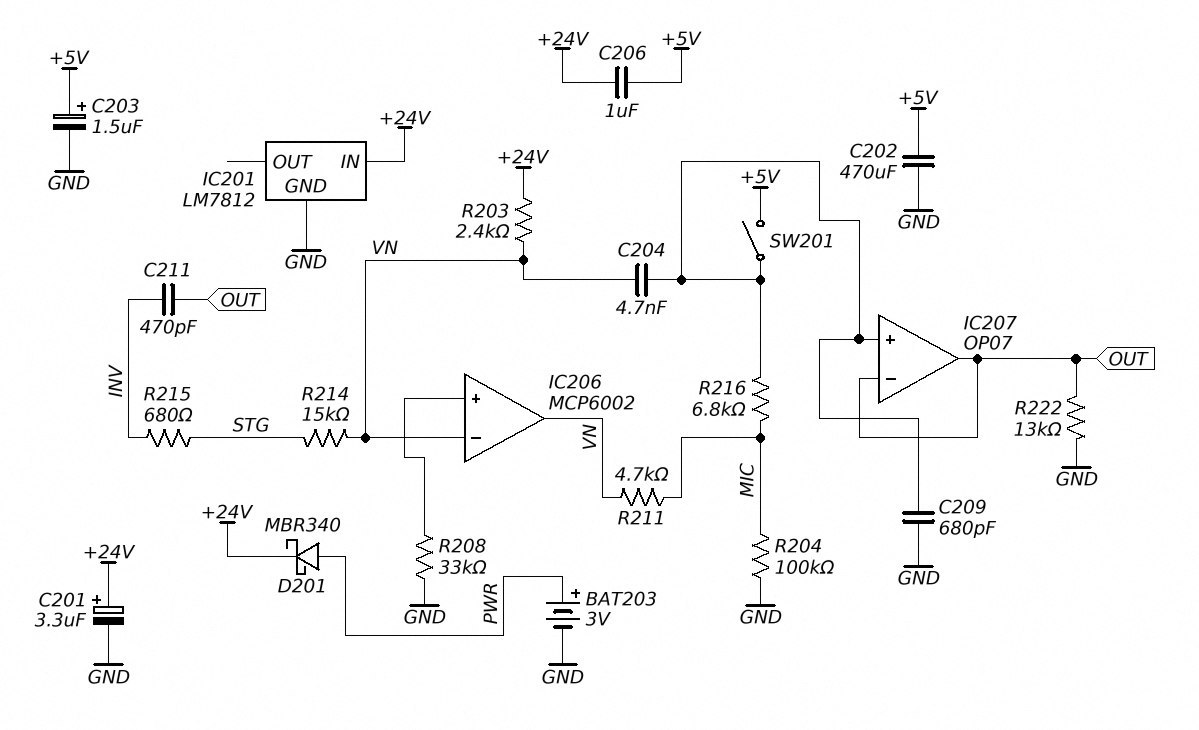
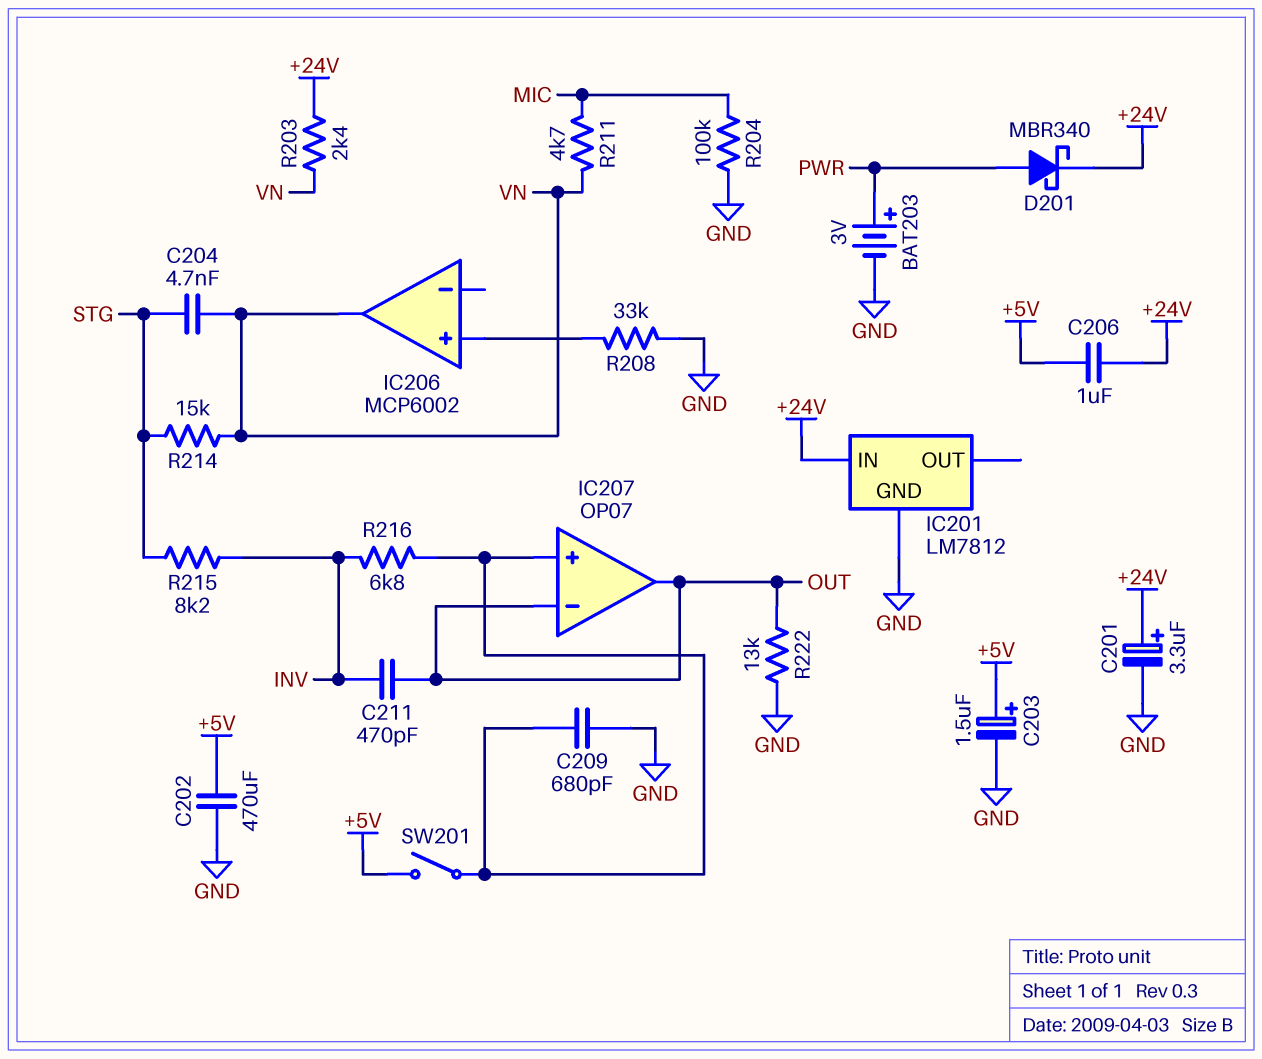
C204: 4.7nF (IC207/in+, VN) -> 4.7nF (STG, VN)
IC206 pin in-: VN -> none
R215: 680 (INV, STG) -> 8.2k (INV, STG)
R216: 6.8k (IC207/in+, MIC) -> 6.8k (IC207/in+, INV)

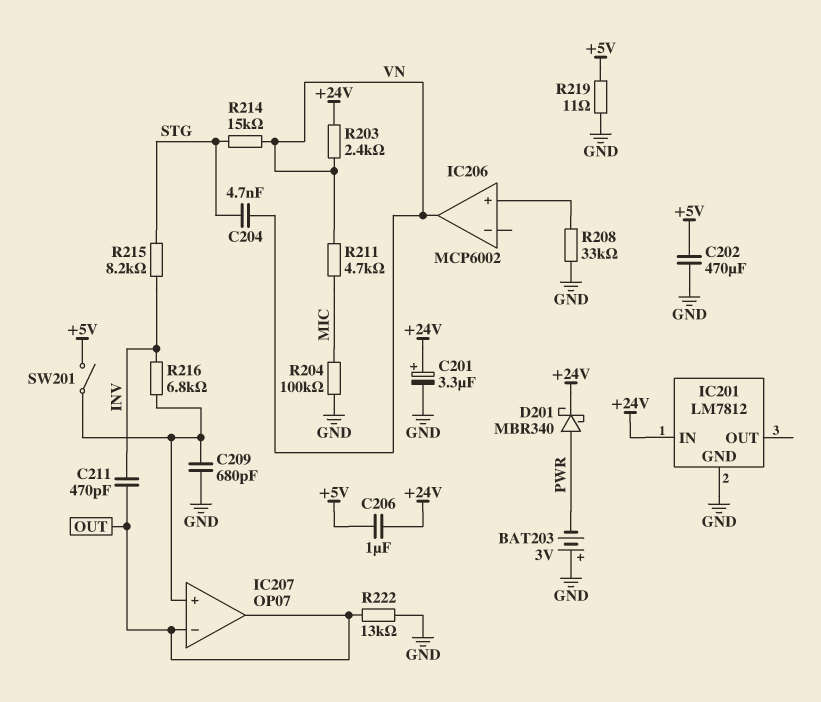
BAT203: 3V (plus PWR, minus GND) -> 3V (plus GND, minus PWR)
C203: 1.5uF (plus +5V, minus GND) -> none
R219: none -> 11 (+5V, GND)

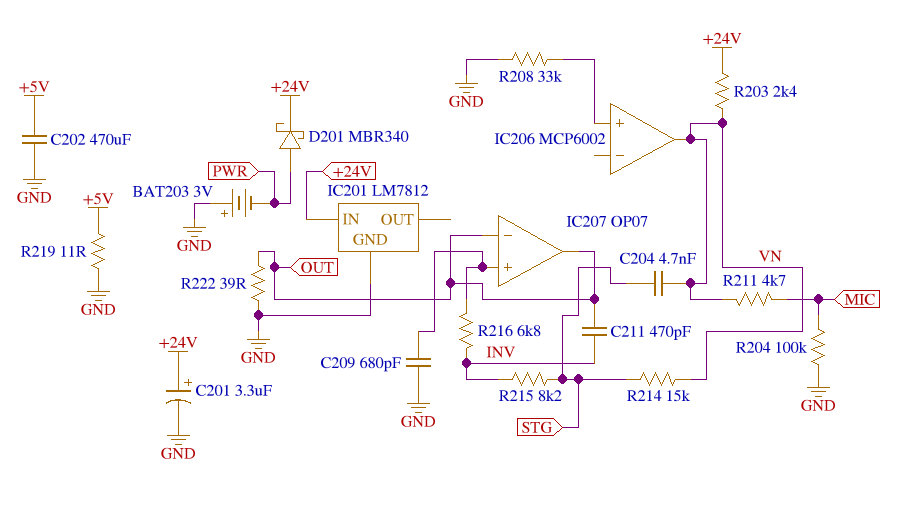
C206: 1uF (+5V, +24V) -> none
R222: 13k (GND, OUT) -> 39 (GND, OUT)
SW201: switch (+5V, IC207/in+) -> none

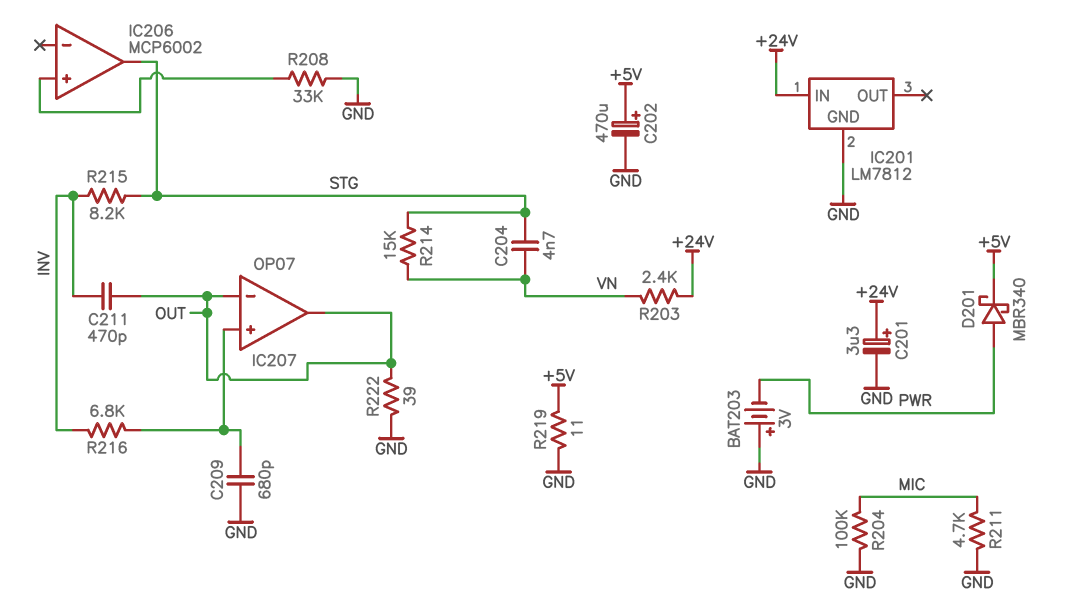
C202: 470uF (+5V, GND) -> 470uF (plus +5V, minus GND)
D201: schottky MBR340 (A PWR, K +24V) -> schottky MBR340 (A PWR, K +5V)
IC206 pin out: VN -> STG
R211: 4.7k (MIC, VN) -> 4.7k (GND, MIC)

